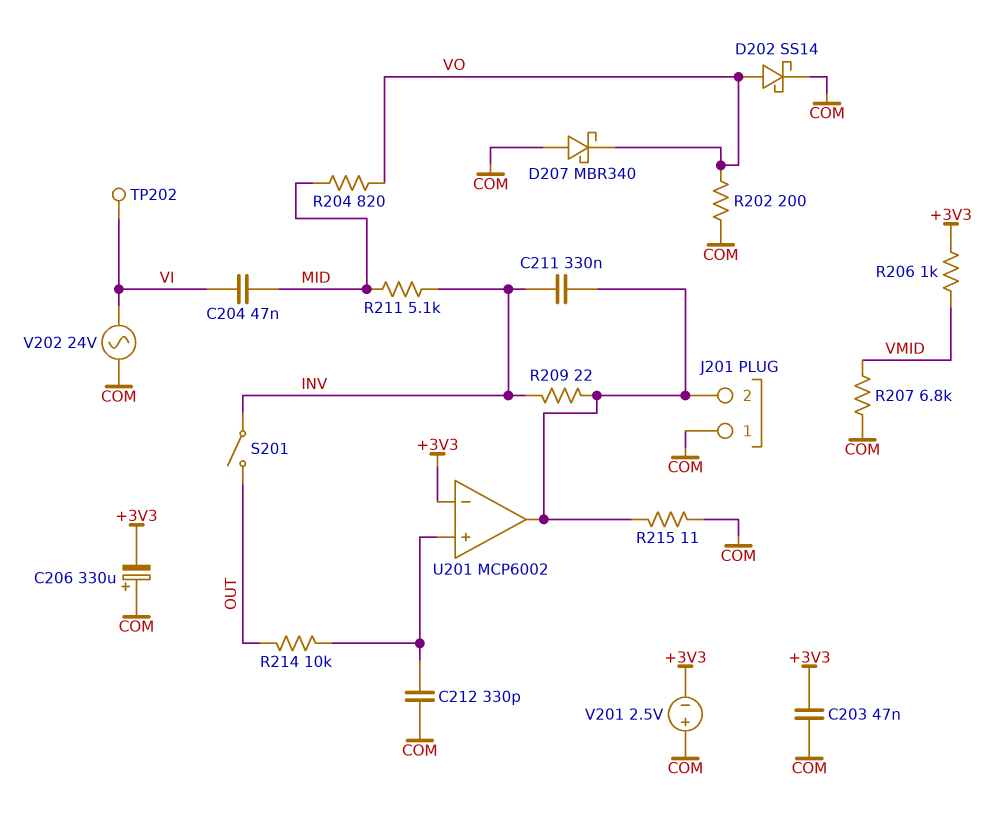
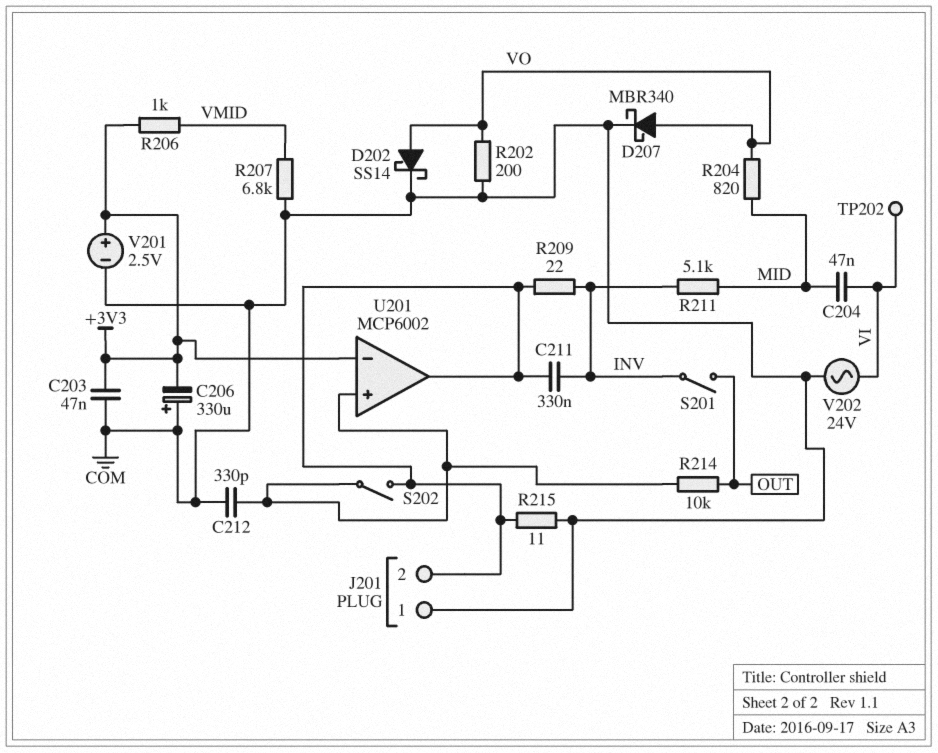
D207: schottky MBR340 (A COM, K VO) -> schottky MBR340 (A VO, K COM)
S202: none -> switch (J201/2, U201/in+)
V201: 2.5V (plus COM, minus +3V3) -> 2.5V (plus +3V3, minus COM)

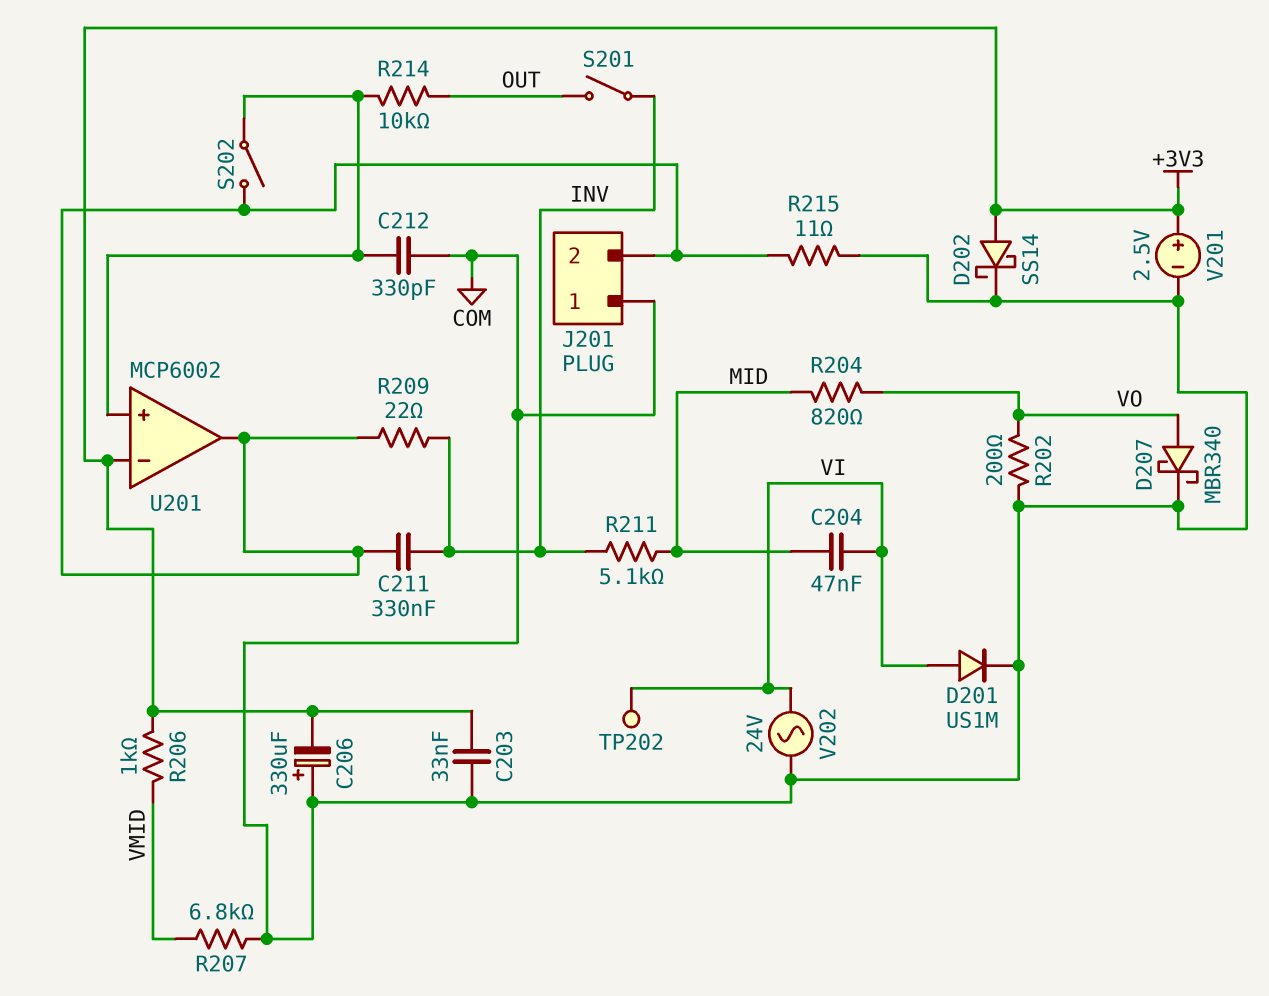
C203: 47nF (+3V3, COM) -> 33nF (+3V3, COM)
D201: none -> diode US1M (A VI, K COM)
D202: schottky SS14 (A VO, K COM) -> schottky SS14 (A +3V3, K COM)

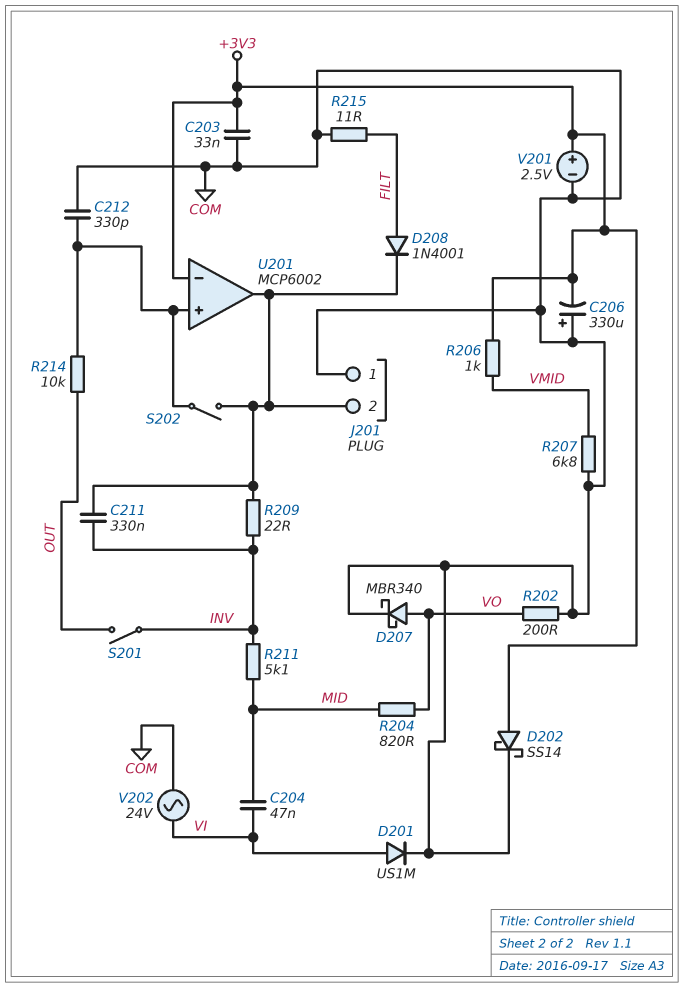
D208: none -> diode 1N4001 (A FILT, K J201/2)
R215: 11 (COM, J201/2) -> 11 (COM, FILT)
TP202: test point (VI) -> none

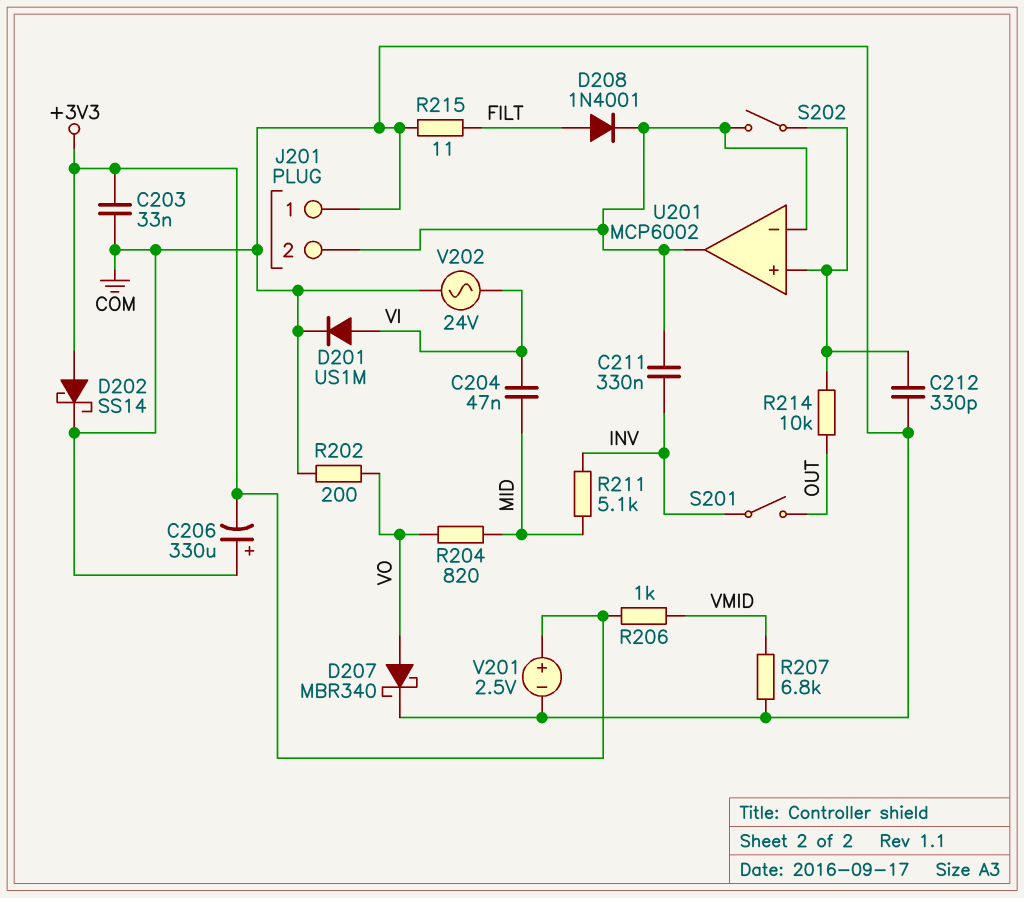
R209: 22 (INV, J201/2) -> none
U201 pin in-: +3V3 -> J201/2

